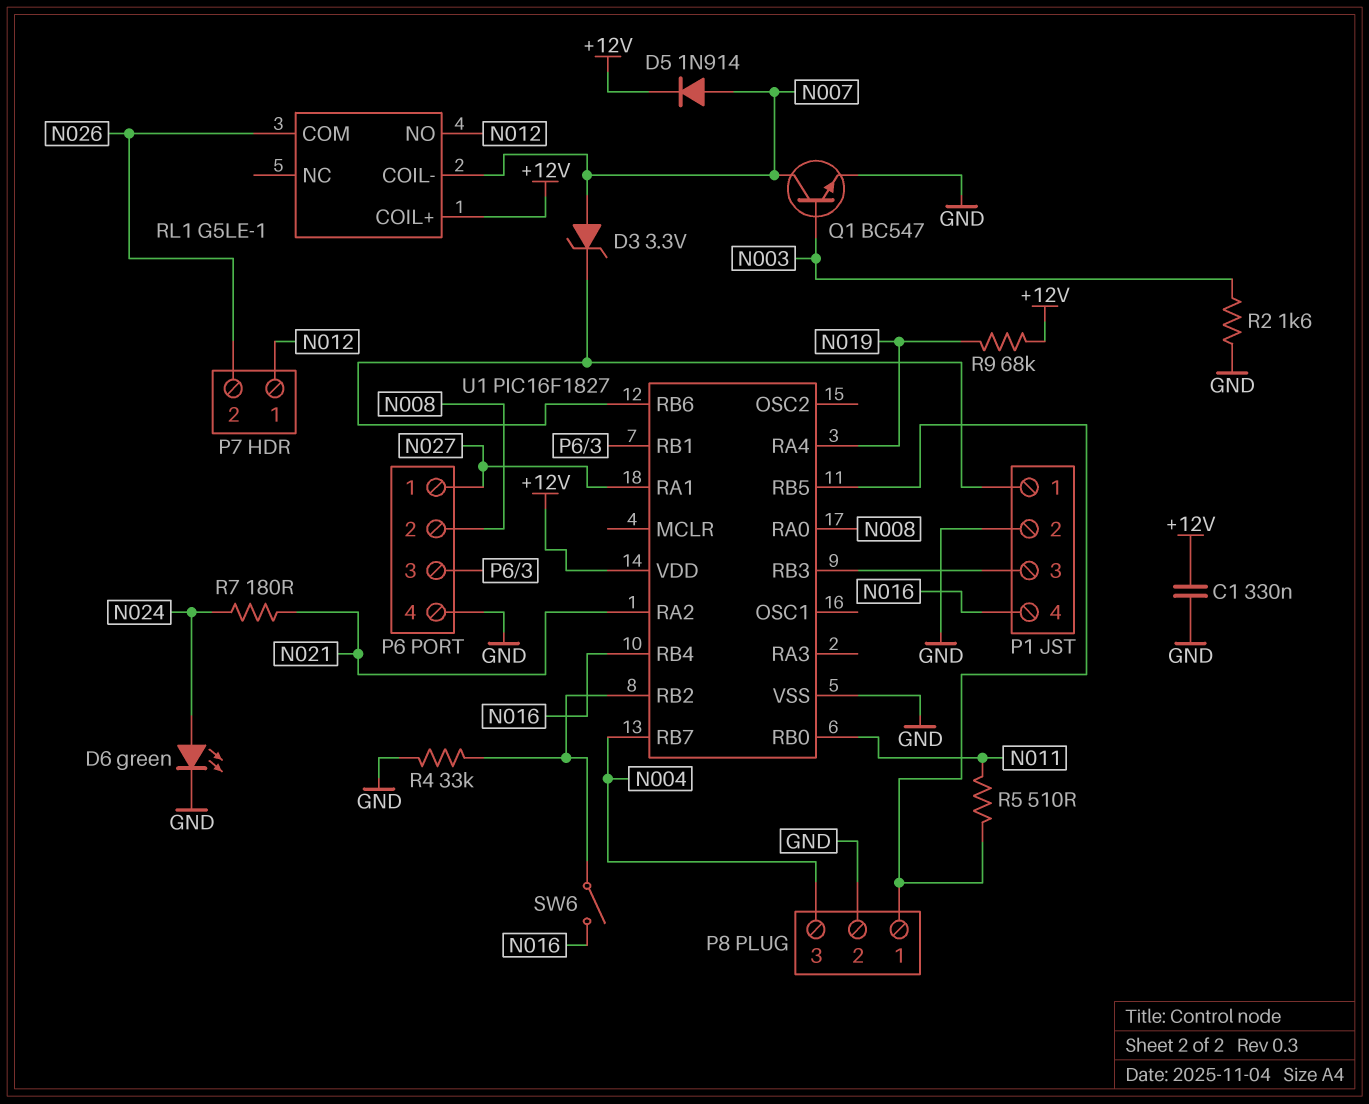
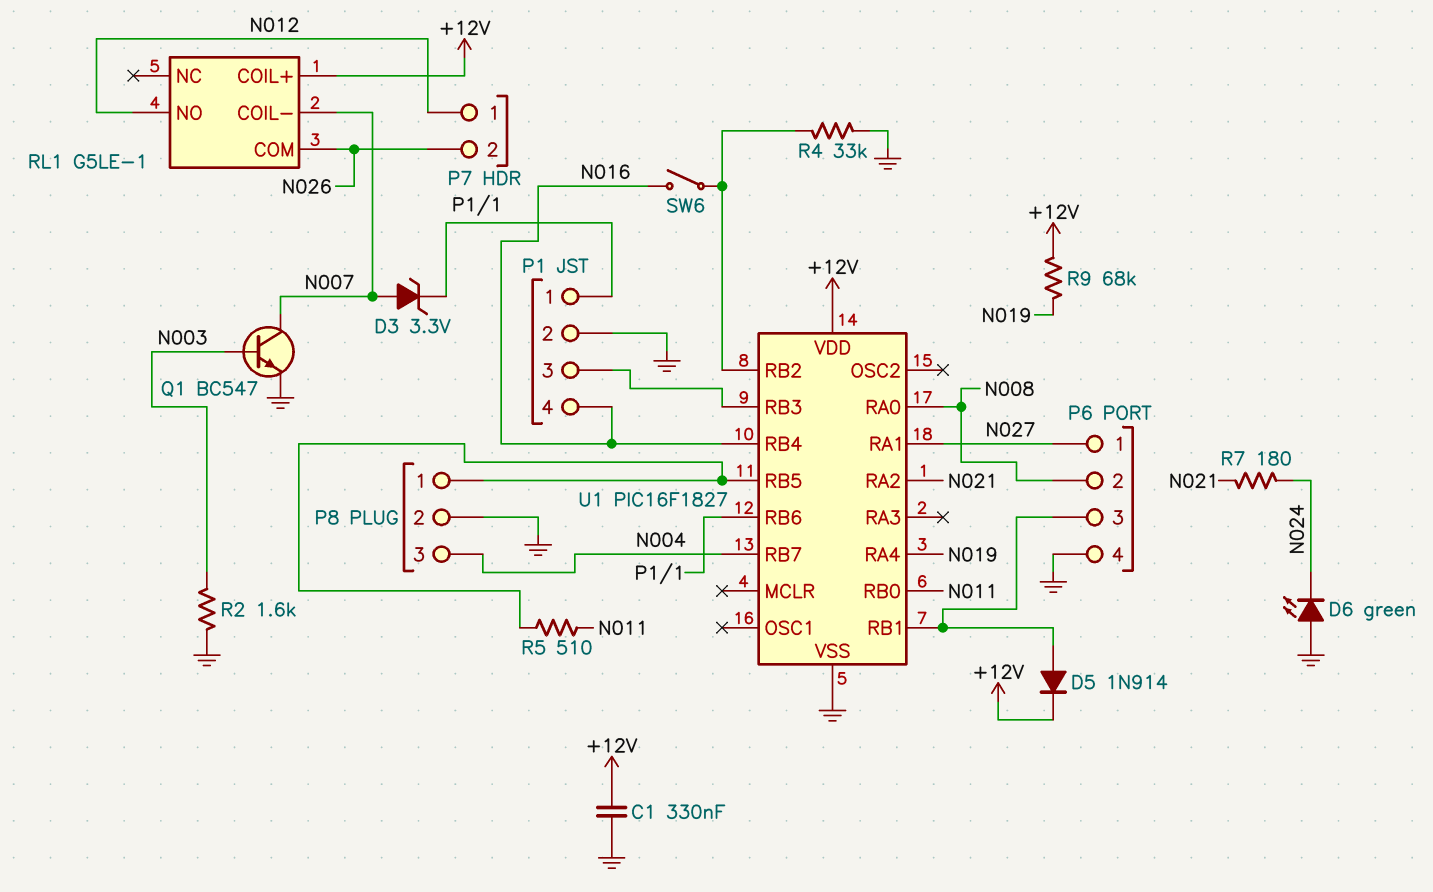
D5: diode 1N914 (A N007, K +12V) -> diode 1N914 (A P6/3, K +12V)
D6: LED green (A N024, K GND) -> LED green (A GND, K N024)

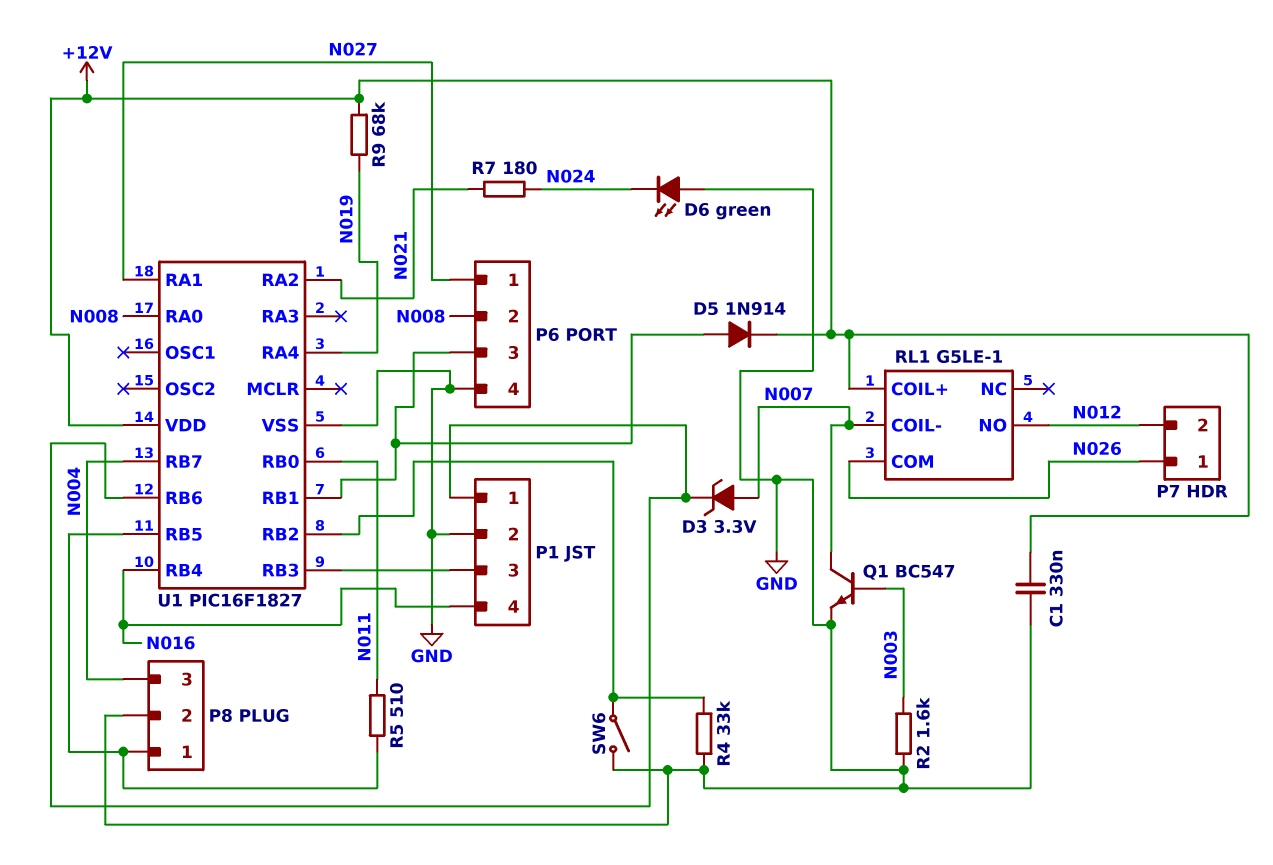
P7 pin 1: N012 -> N026
P7 pin 2: N026 -> N012
SW6: switch (N016, U1/RB2) -> switch (GND, U1/RB2)

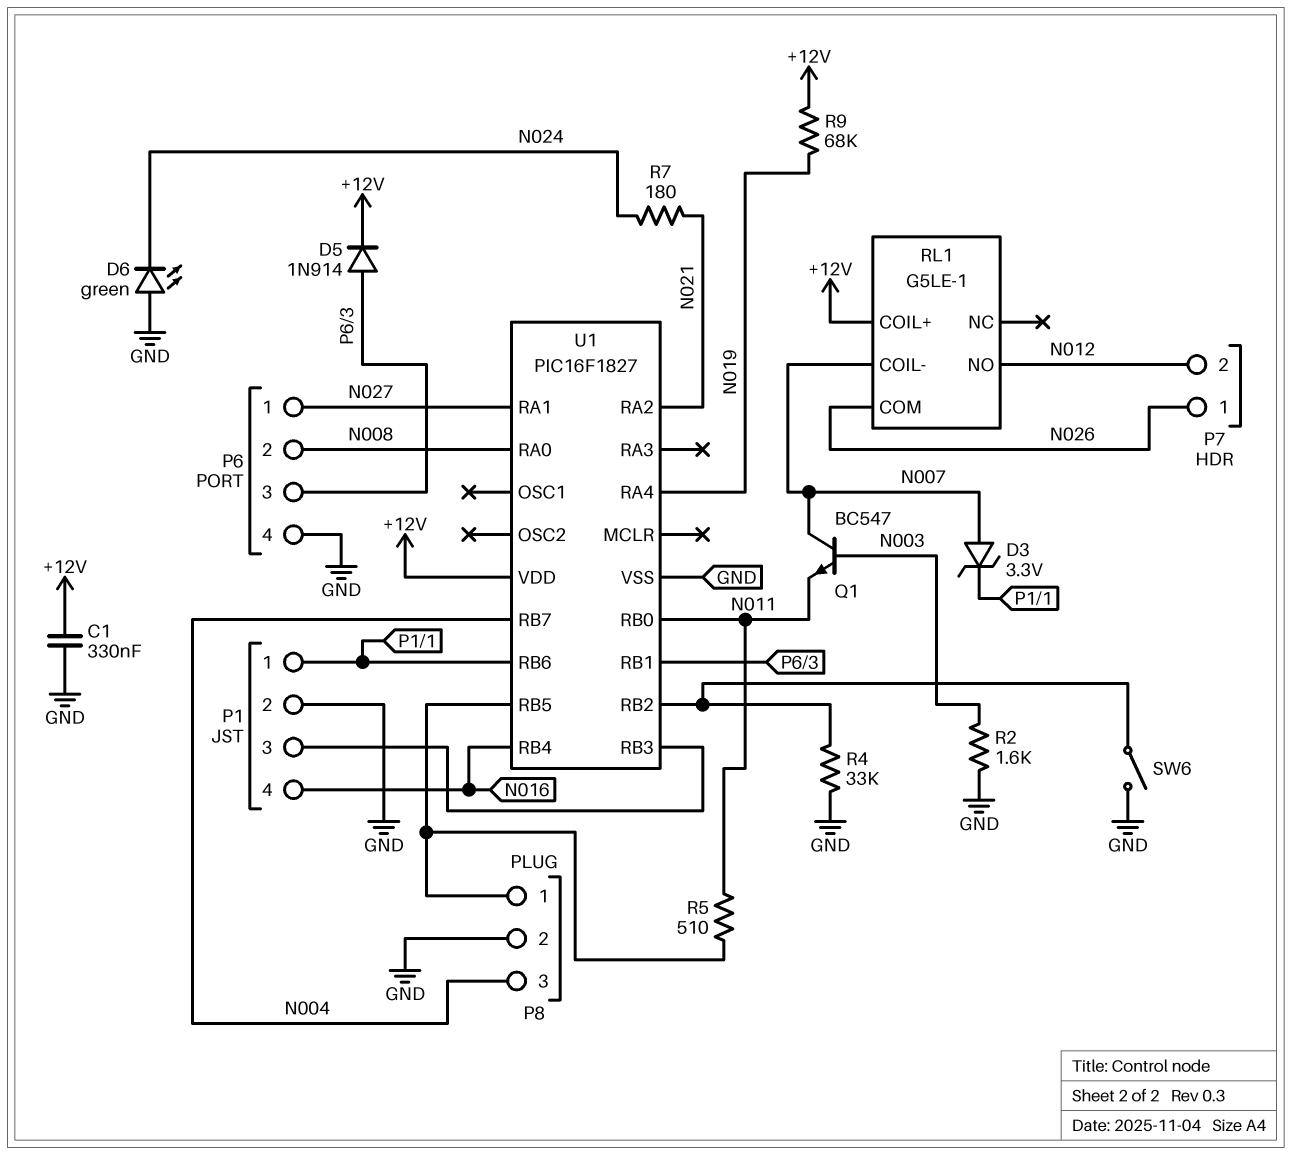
Q1: NPN BC547 (B N003, C N007, E GND) -> NPN BC547 (B N003, C N007, E N011)

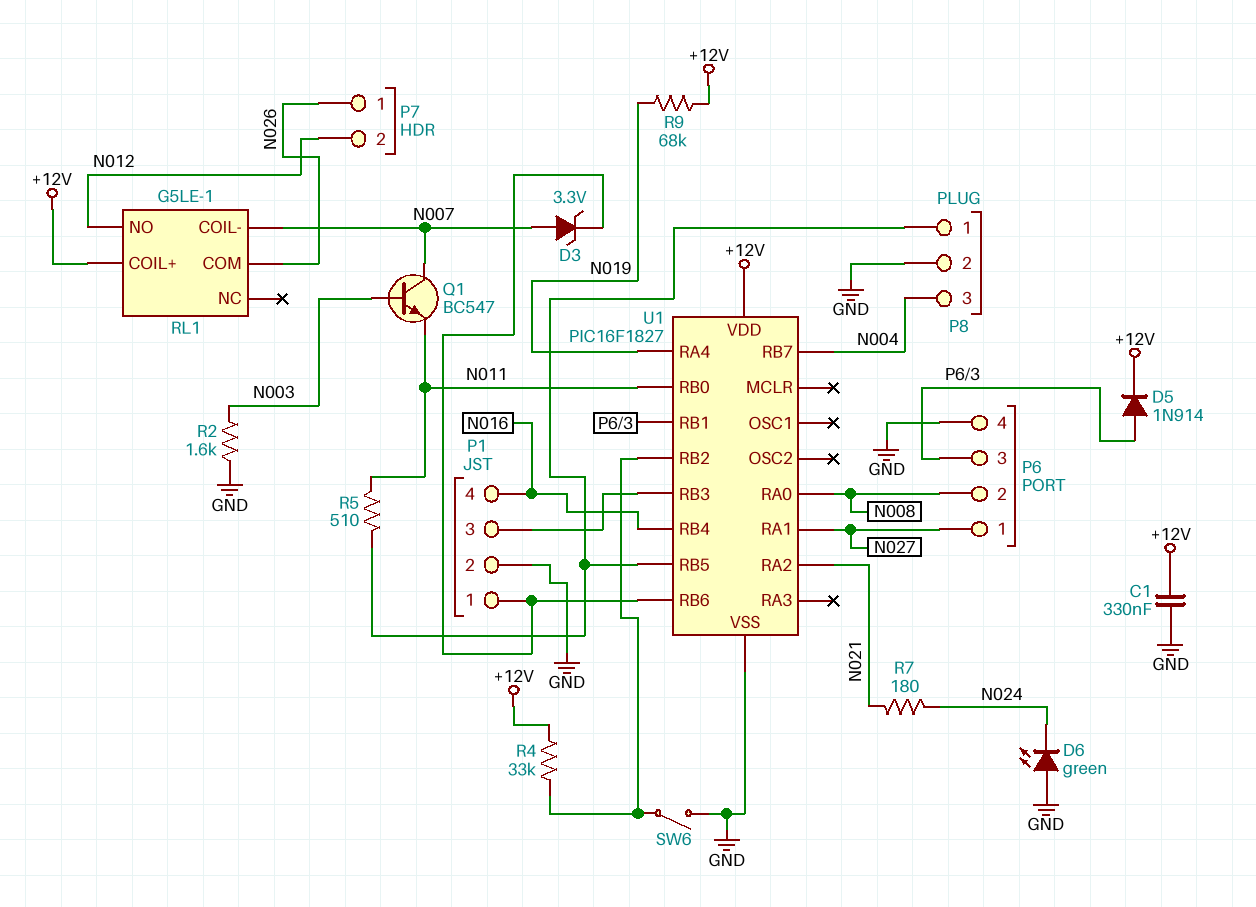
R4: 33k (GND, U1/RB2) -> 33k (+12V, U1/RB2)

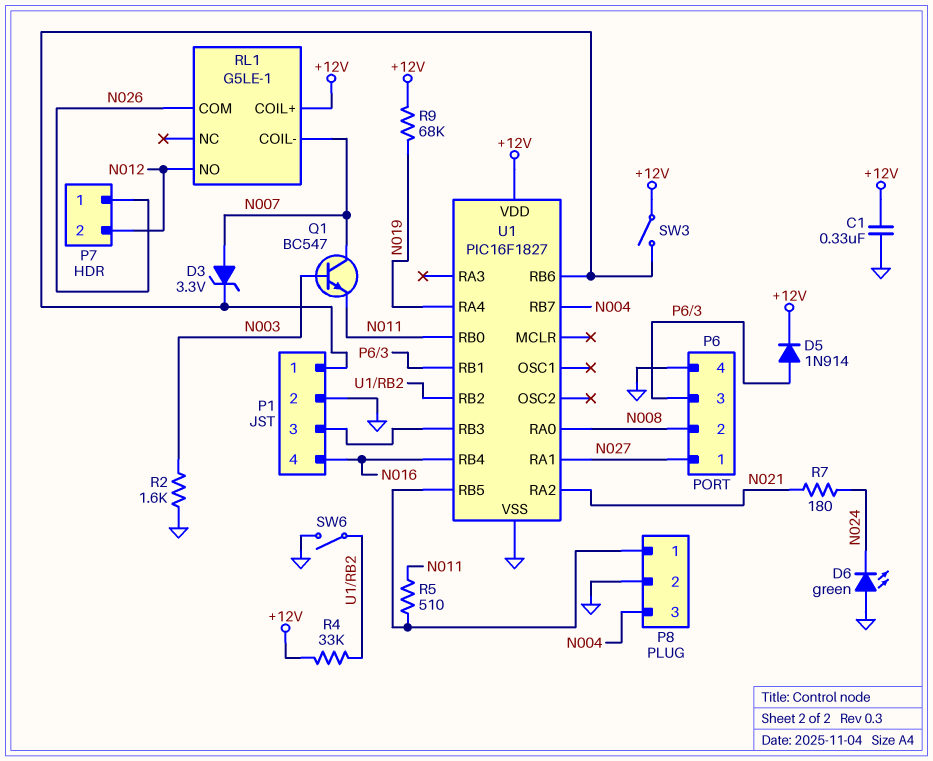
SW3: none -> switch (+12V, P1/1)

